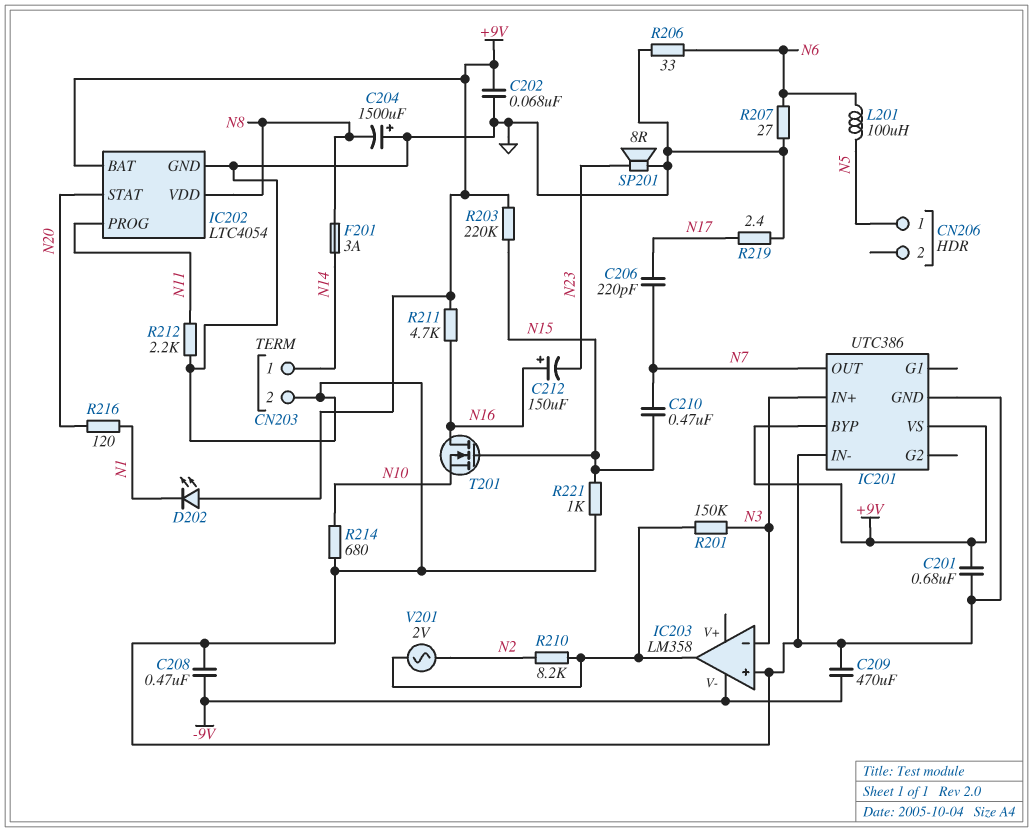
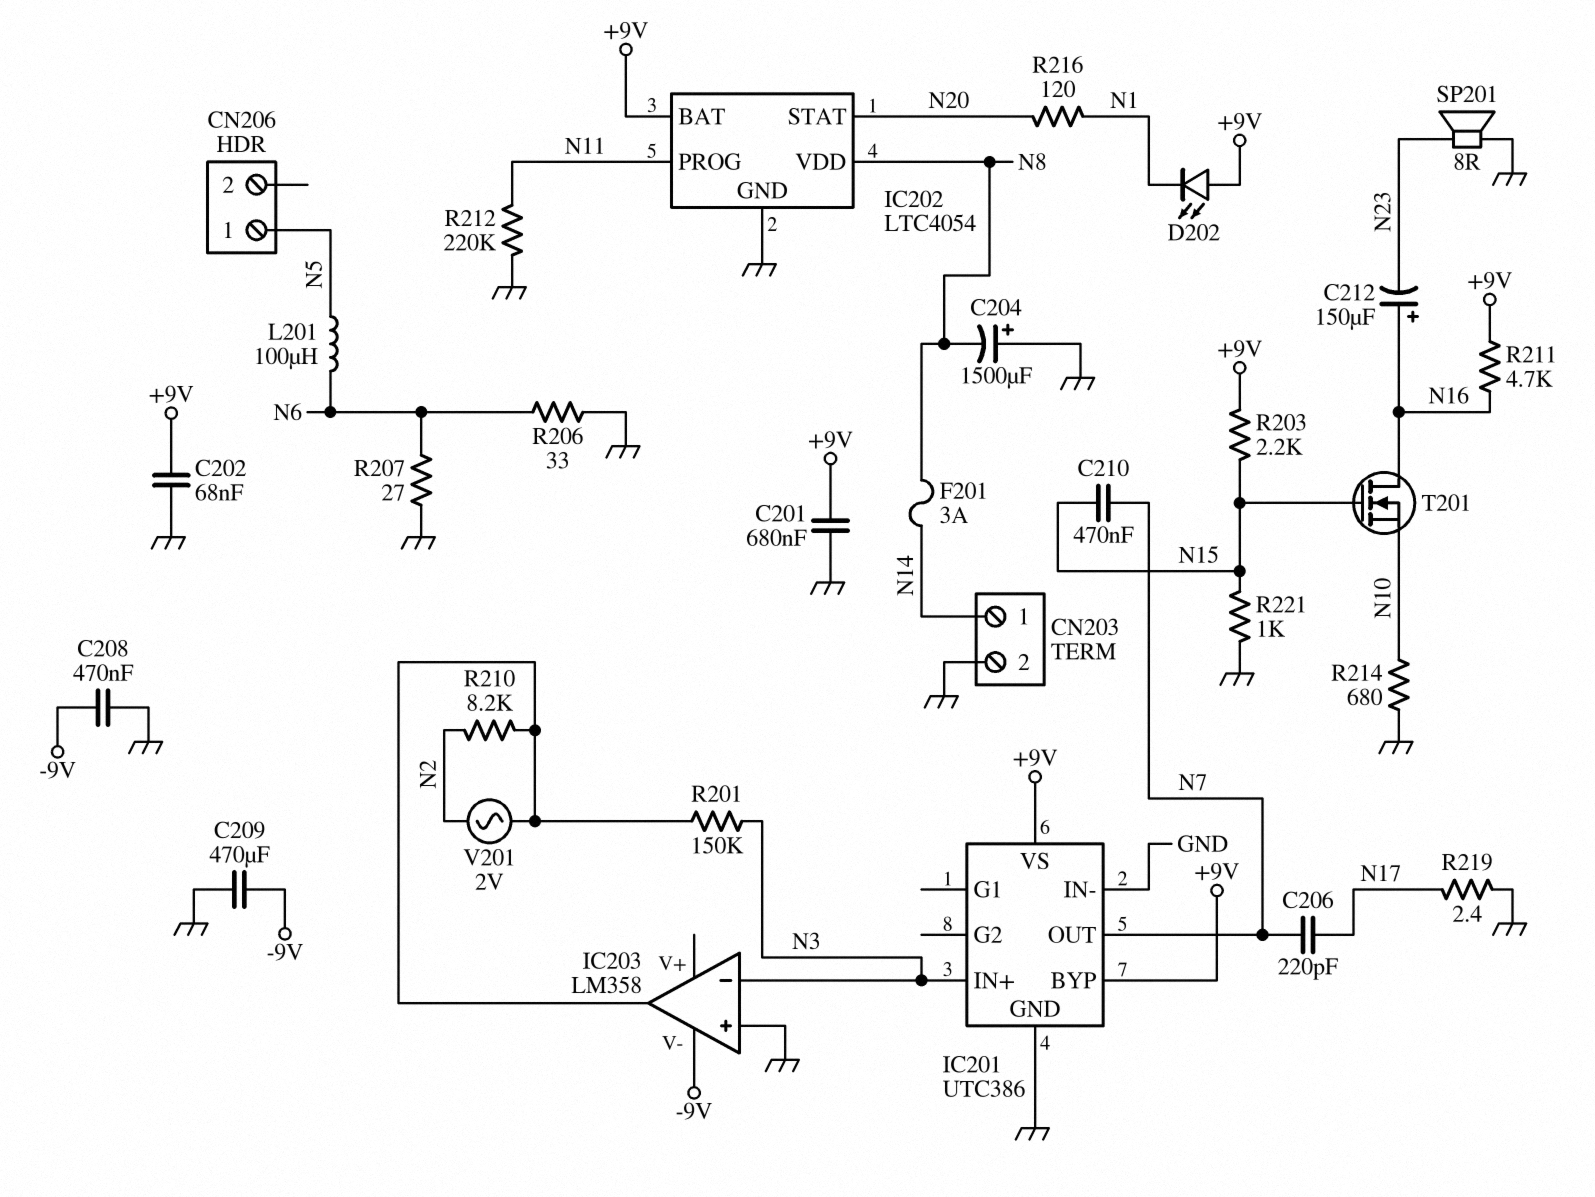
R203: 220k (+9V, N15) -> 2.2k (+9V, N15)
R212: 2.2k (GND, N11) -> 220k (GND, N11)

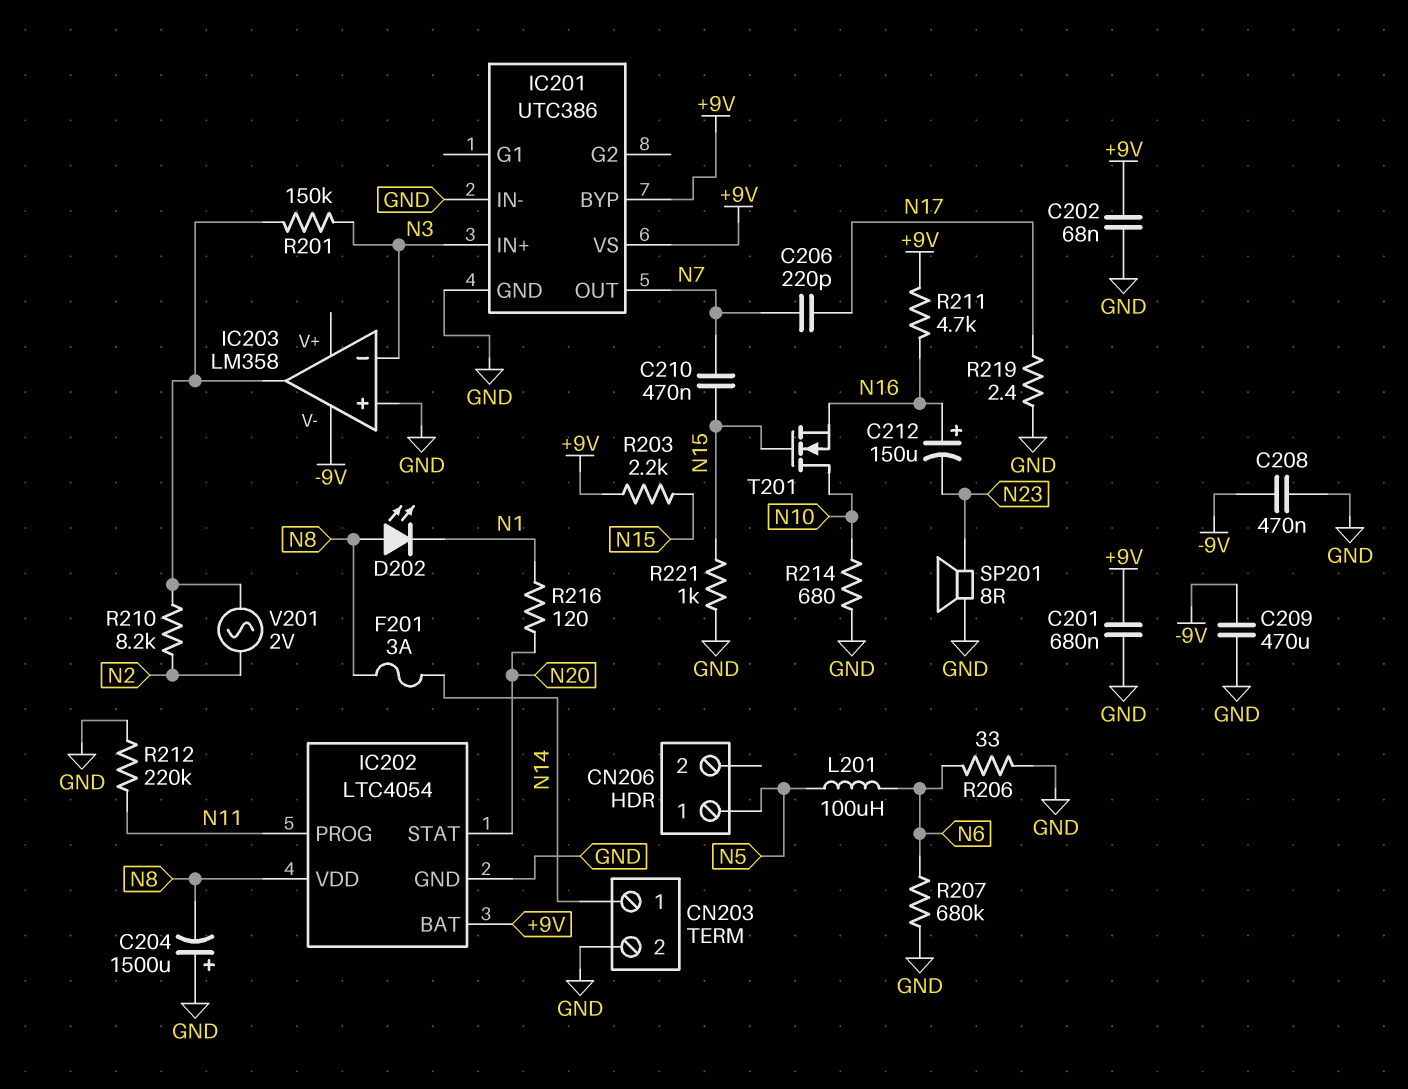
D202: LED (A +9V, K N1) -> LED (A N8, K N1)
R207: 27 (GND, N6) -> 680k (GND, N6)
T201: NMOS (G N15, D N16, S N10) -> NMOS (G N15, D N10, S N16)

